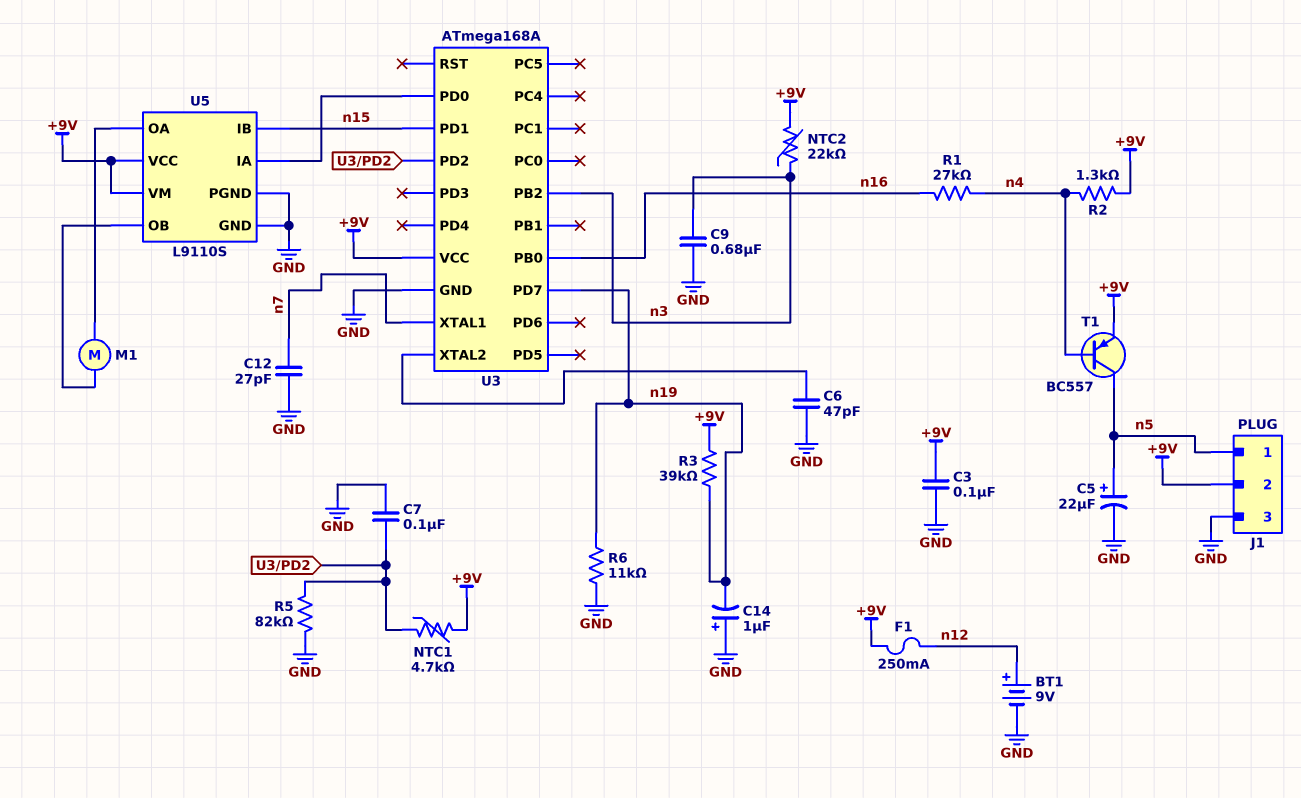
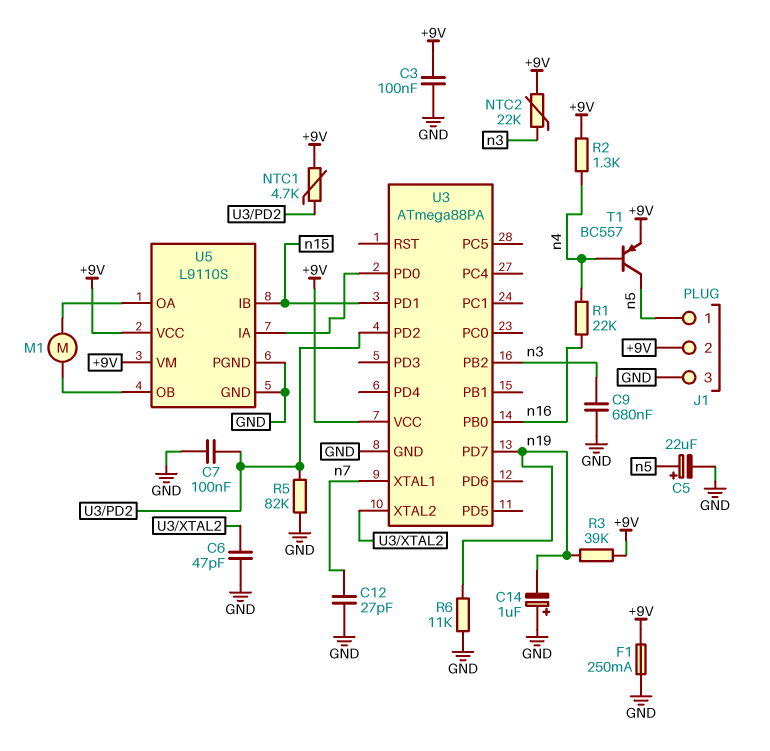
BT1: 9V (plus n12, minus GND) -> none
F1: 250mA (+9V, n12) -> 250mA (+9V, GND)
R1: 27k (n4, n16) -> 22k (n4, n16)
U3: ATmega168A -> ATmega88PA

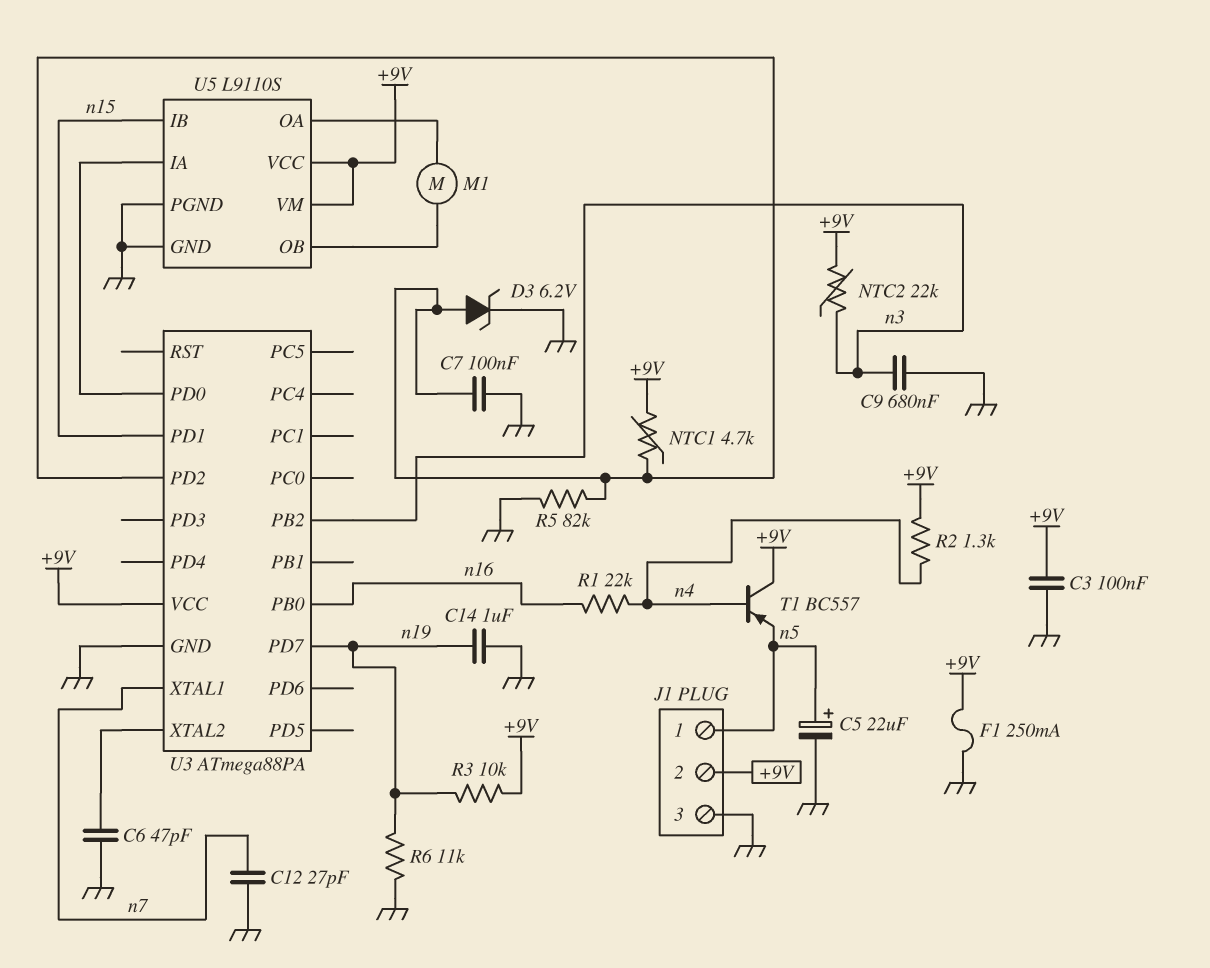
C14: 1uF (plus GND, minus n19) -> 1uF (GND, n19)
D3: none -> zener 6.2V (A U3/PD2, K GND)
R3: 39k (+9V, n19) -> 10k (+9V, n19)
T1: PNP BC557 (B n4, C n5, E +9V) -> PNP BC557 (B n4, C +9V, E n5)

